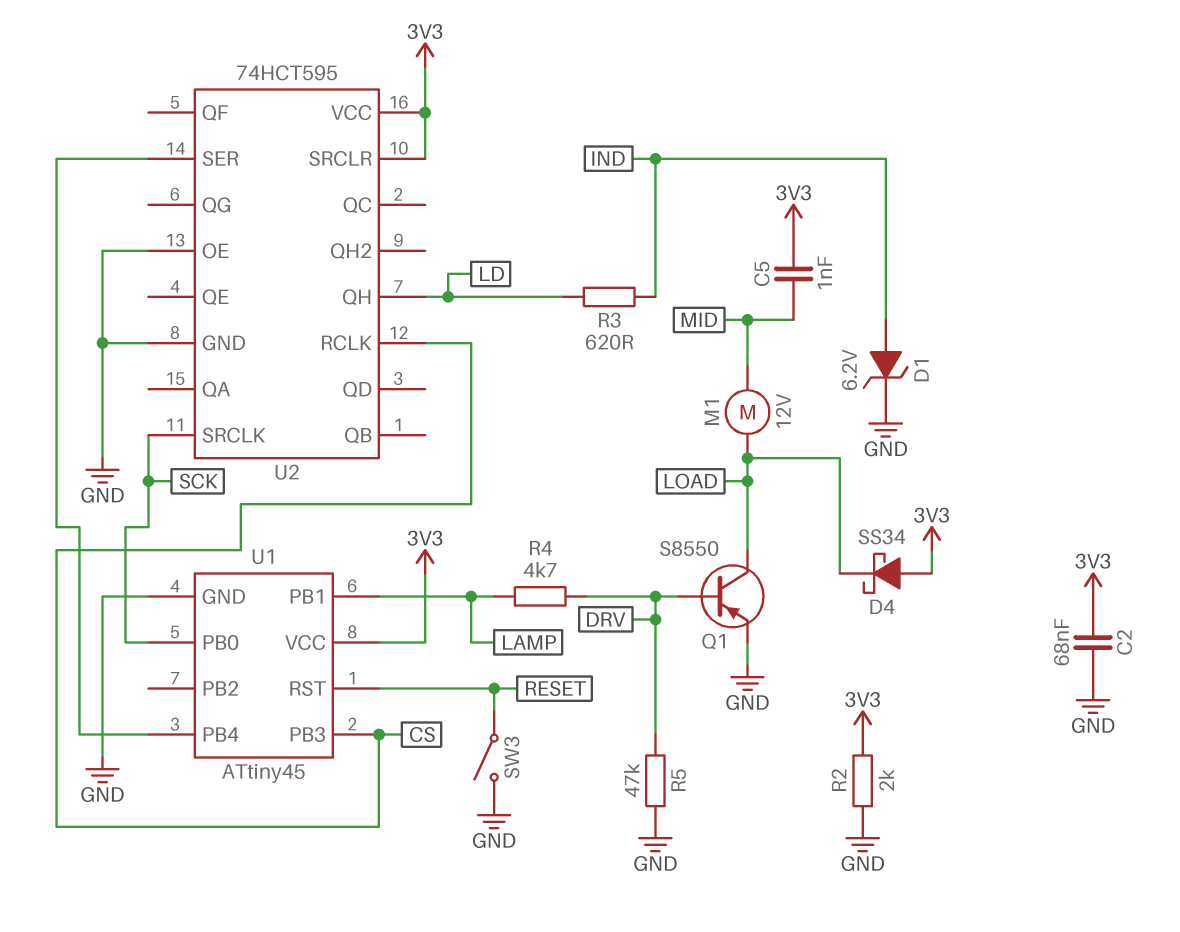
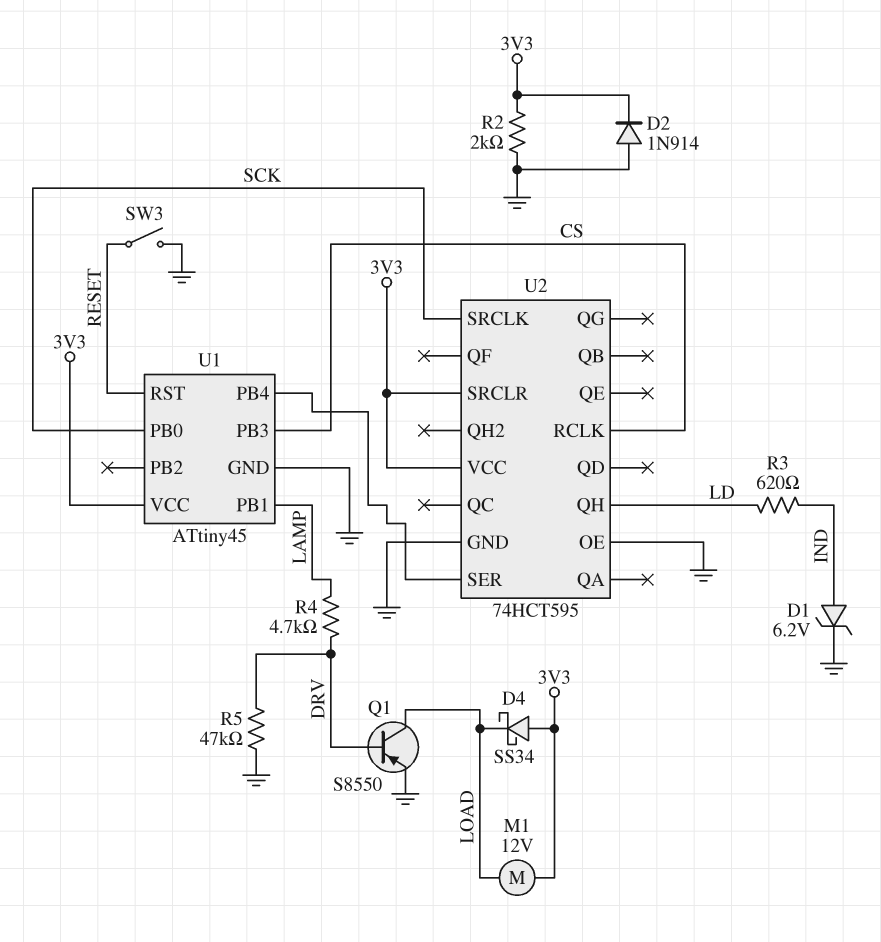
C2: 68nF (3V3, GND) -> none
C5: 1nF (3V3, MID) -> none
D2: none -> diode 1N914 (A GND, K 3V3)
M1: motor 12V (LOAD, MID) -> motor 12V (3V3, LOAD)

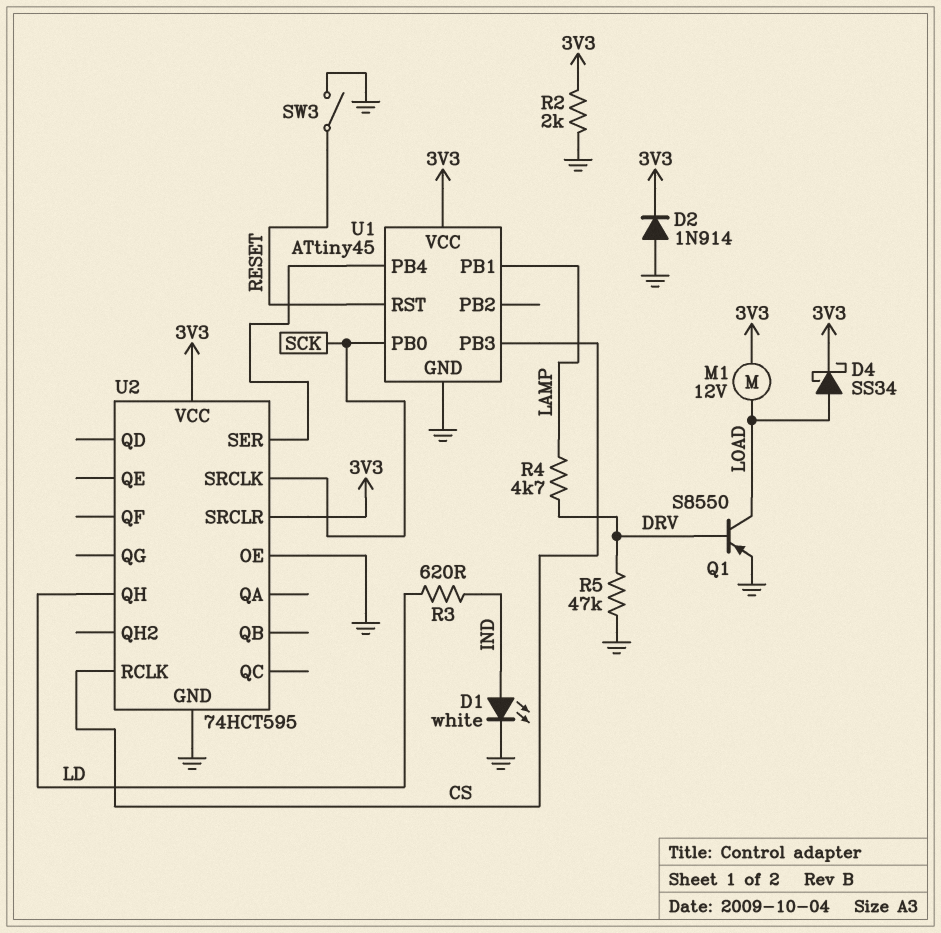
D1: zener 6.2V (A IND, K GND) -> LED white (A IND, K GND)
D4: schottky SS34 (A 3V3, K LOAD) -> schottky SS34 (A LOAD, K 3V3)

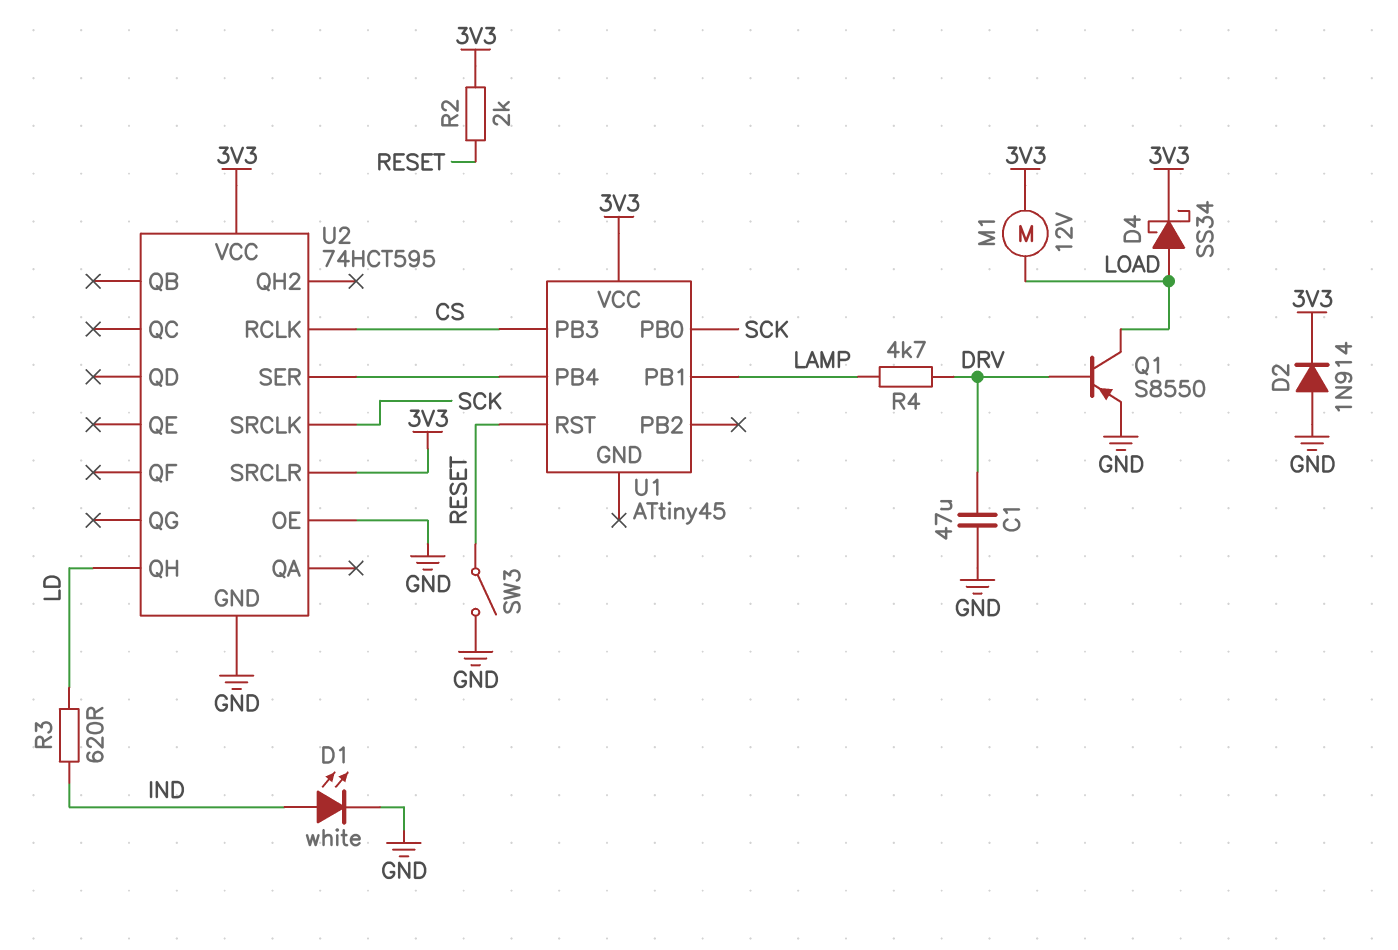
C1: none -> 47uF (DRV, GND)
R2: 2k (3V3, GND) -> 2k (3V3, RESET)
R5: 47k (DRV, GND) -> none
U1 pin GND: GND -> none

